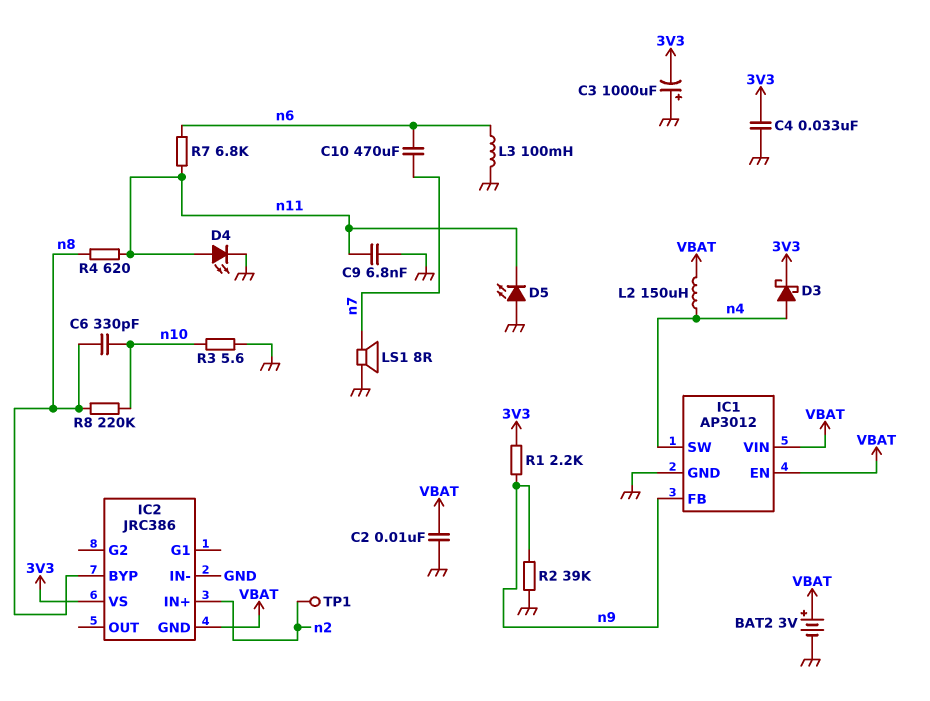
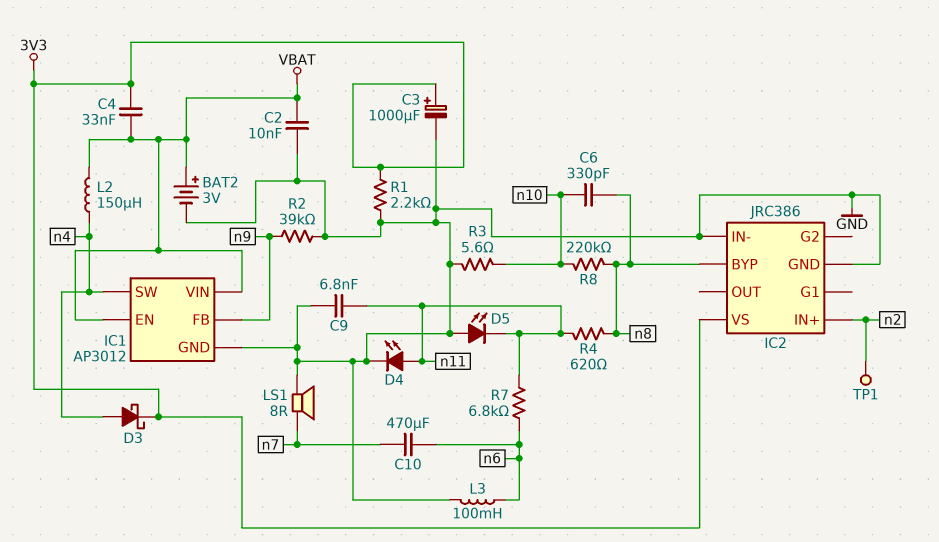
C3: 1000uF (plus GND, minus 3V3) -> 1000uF (plus 3V3, minus GND)
C4: 33nF (3V3, GND) -> 33nF (3V3, VBAT)
IC2 pin GND: VBAT -> GND
R1: 2.2k (3V3, n9) -> 2.2k (3V3, GND)

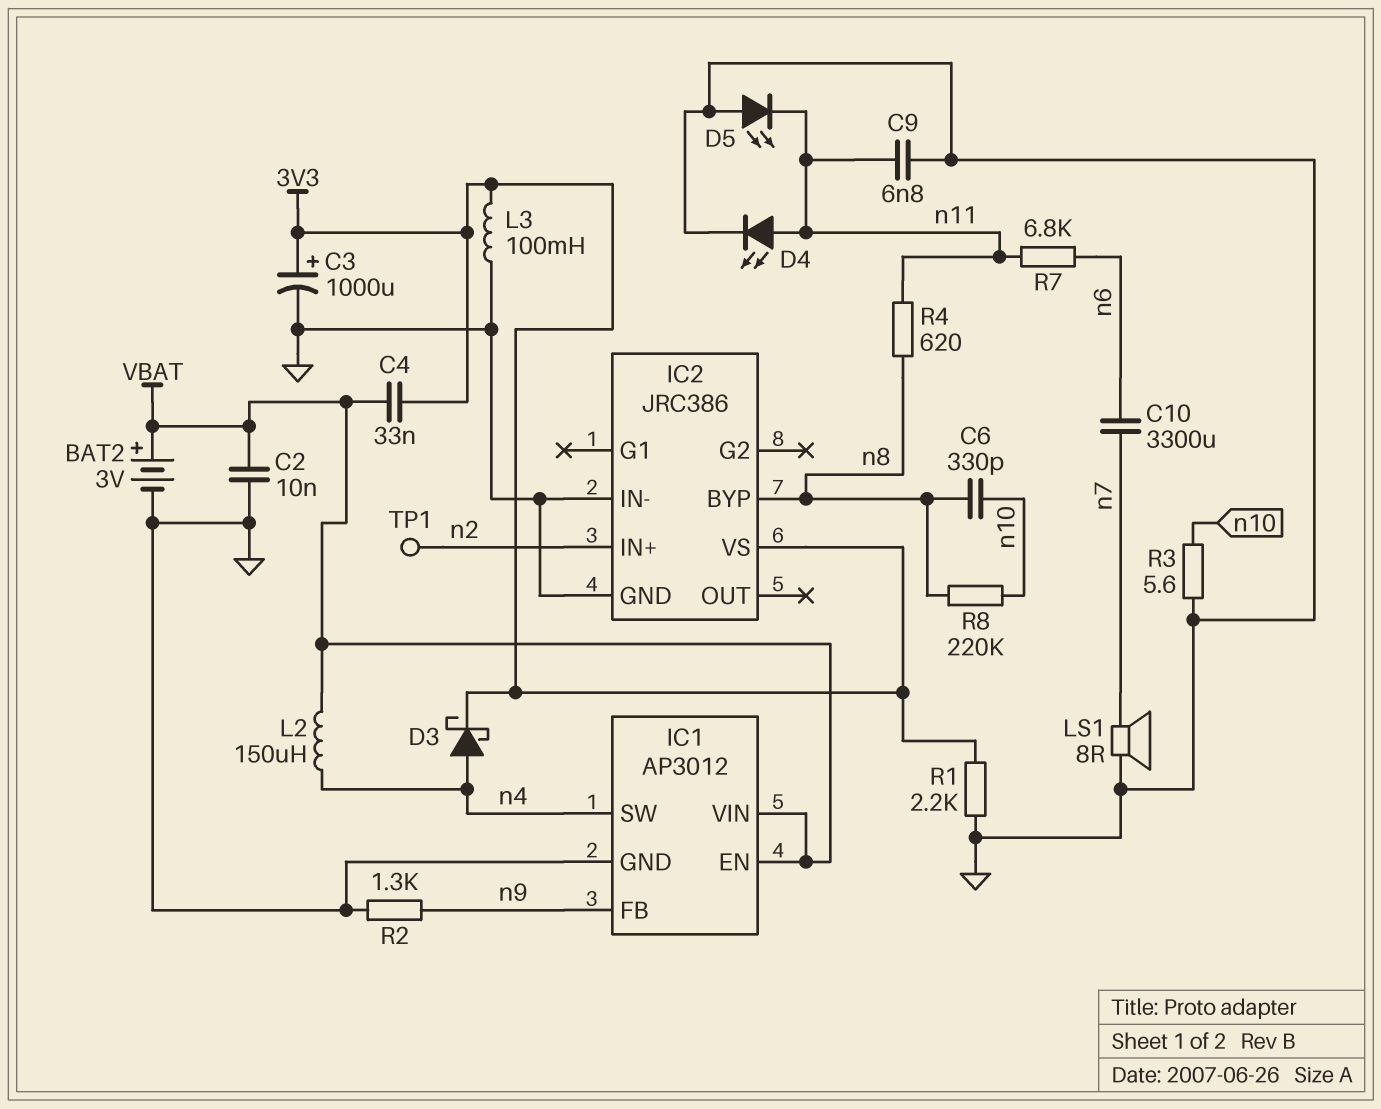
C10: 470uF (n6, n7) -> 3300uF (n6, n7)
L3: 100mH (GND, n6) -> 100mH (3V3, GND)
R2: 39k (GND, n9) -> 1.3k (GND, n9)

